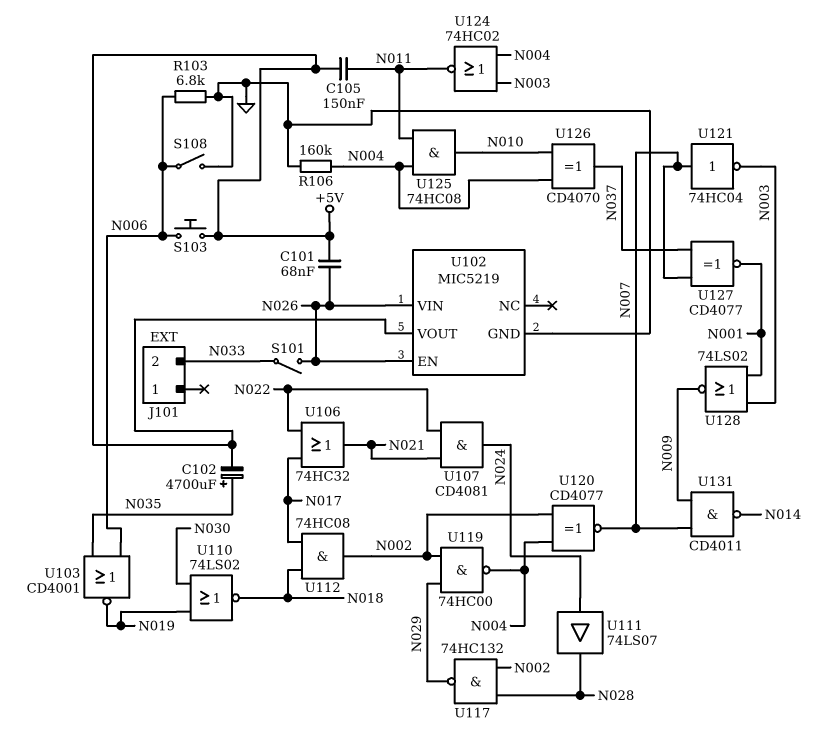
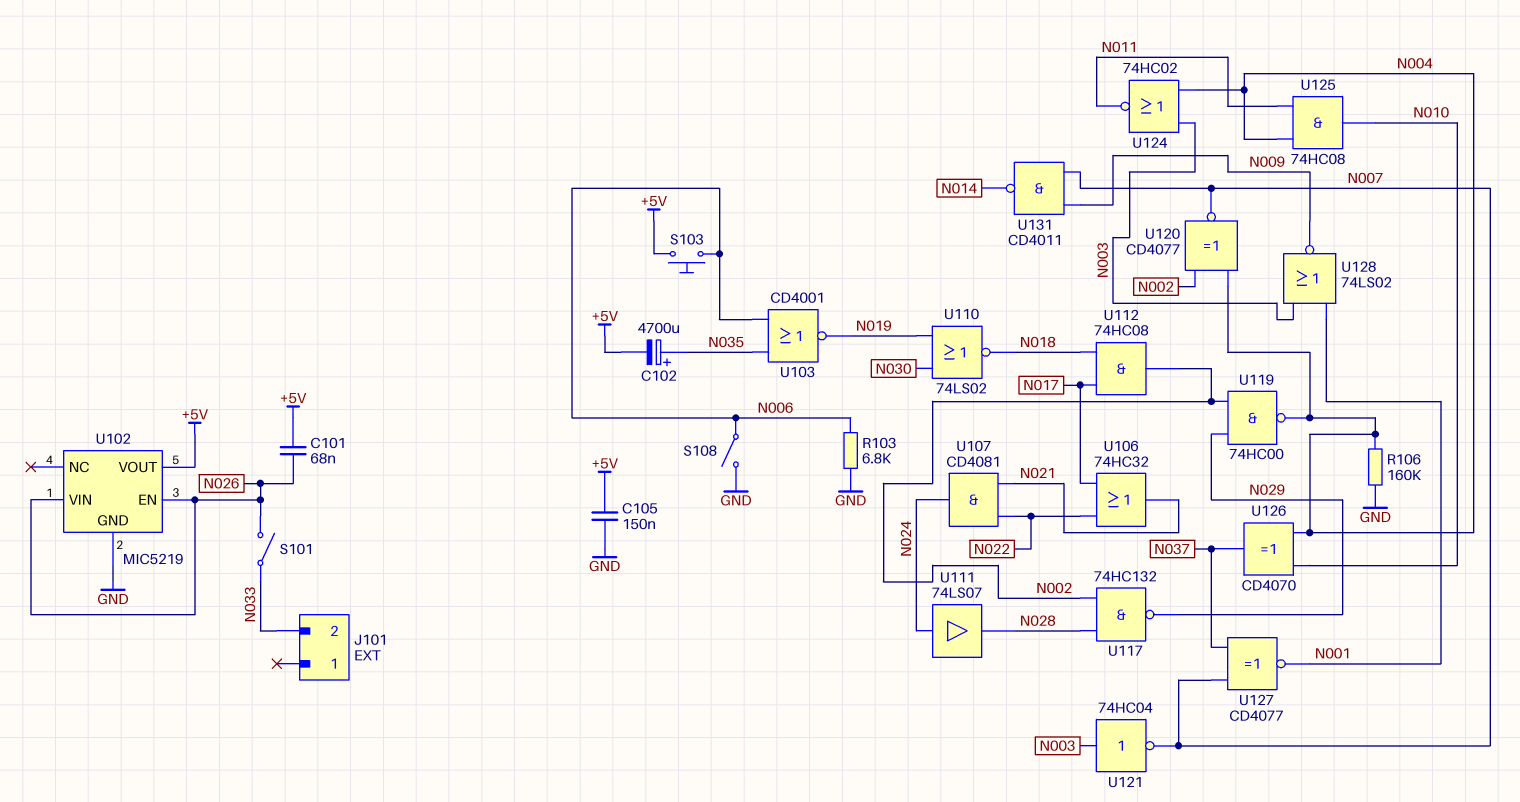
C105: 150nF (+5V, N011) -> 150nF (+5V, GND)
U121: NOT 74HC04 (in N007, out N003) -> NOT 74HC04 (in N003, out N007)

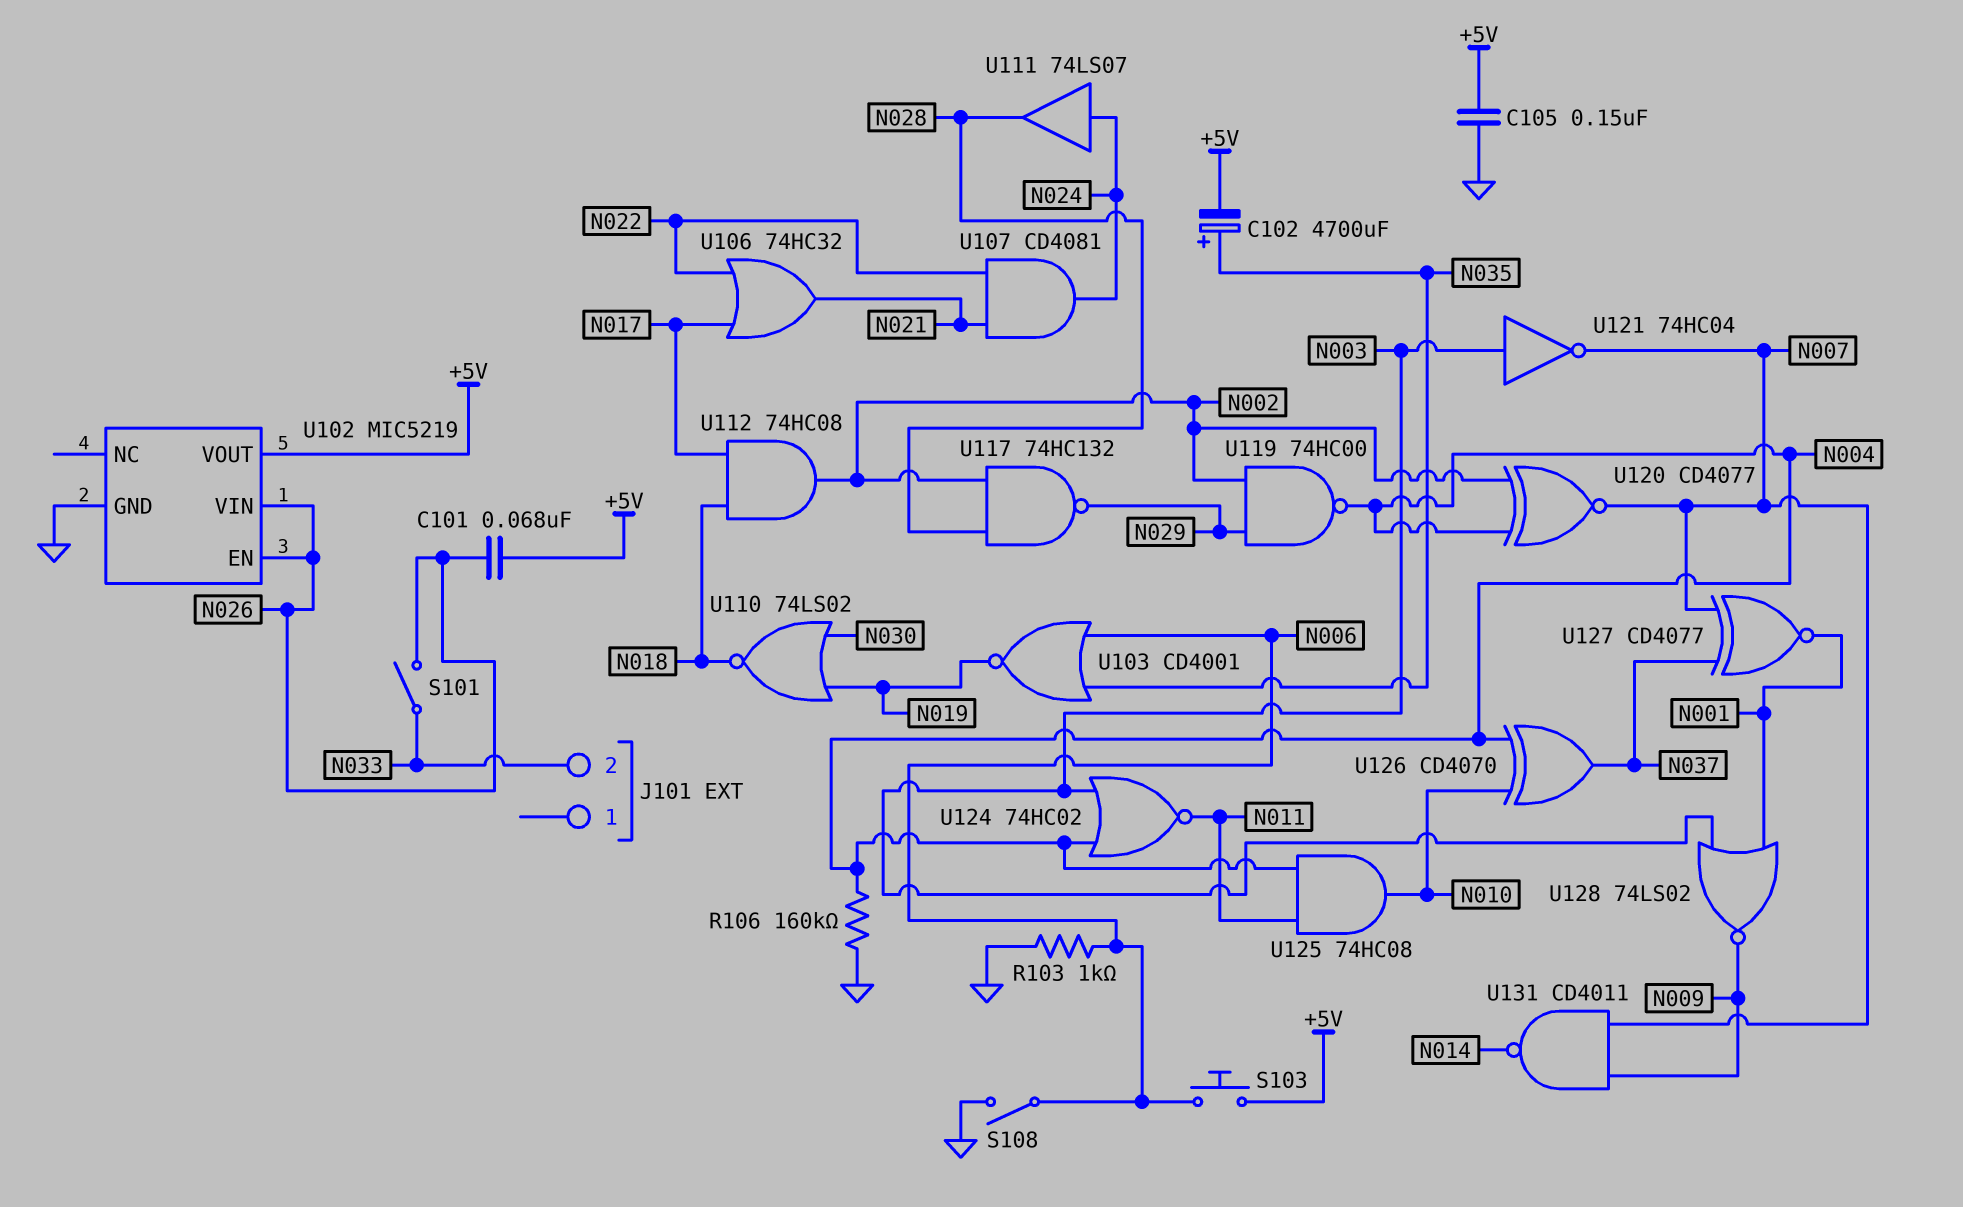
R103: 6.8k (GND, N006) -> 1k (GND, N006)

